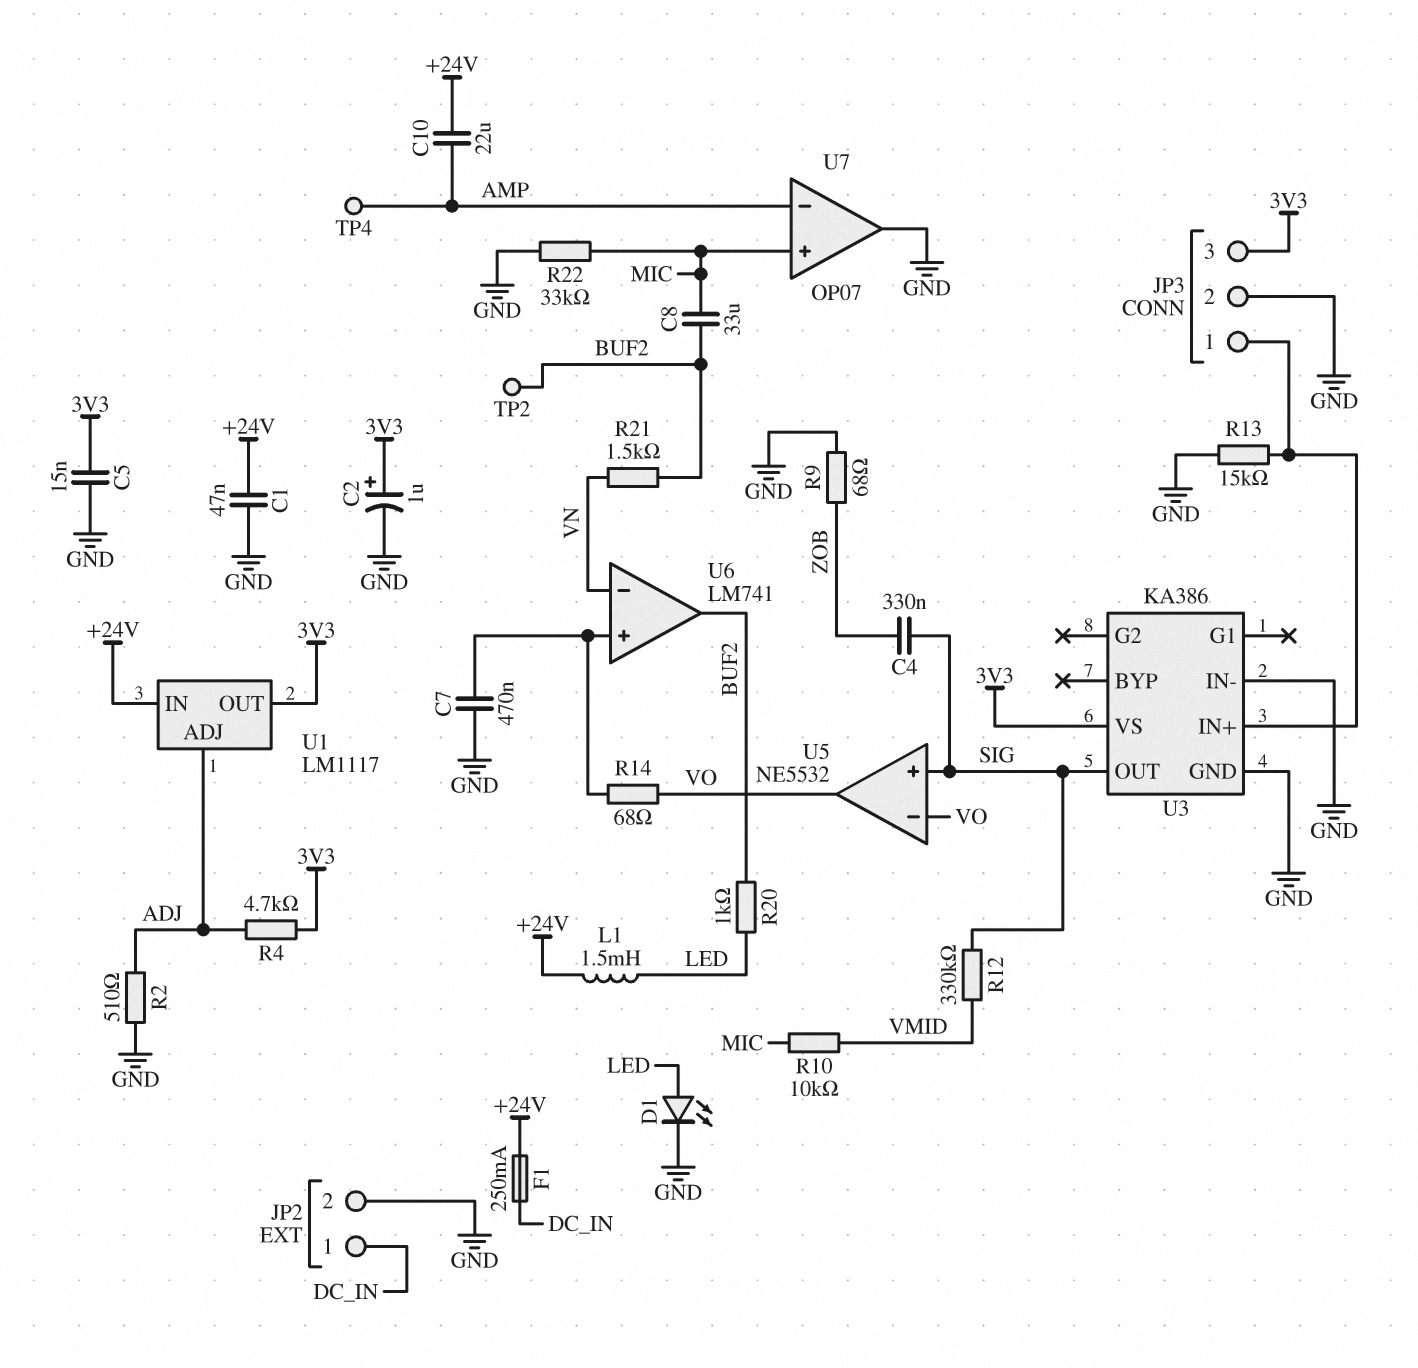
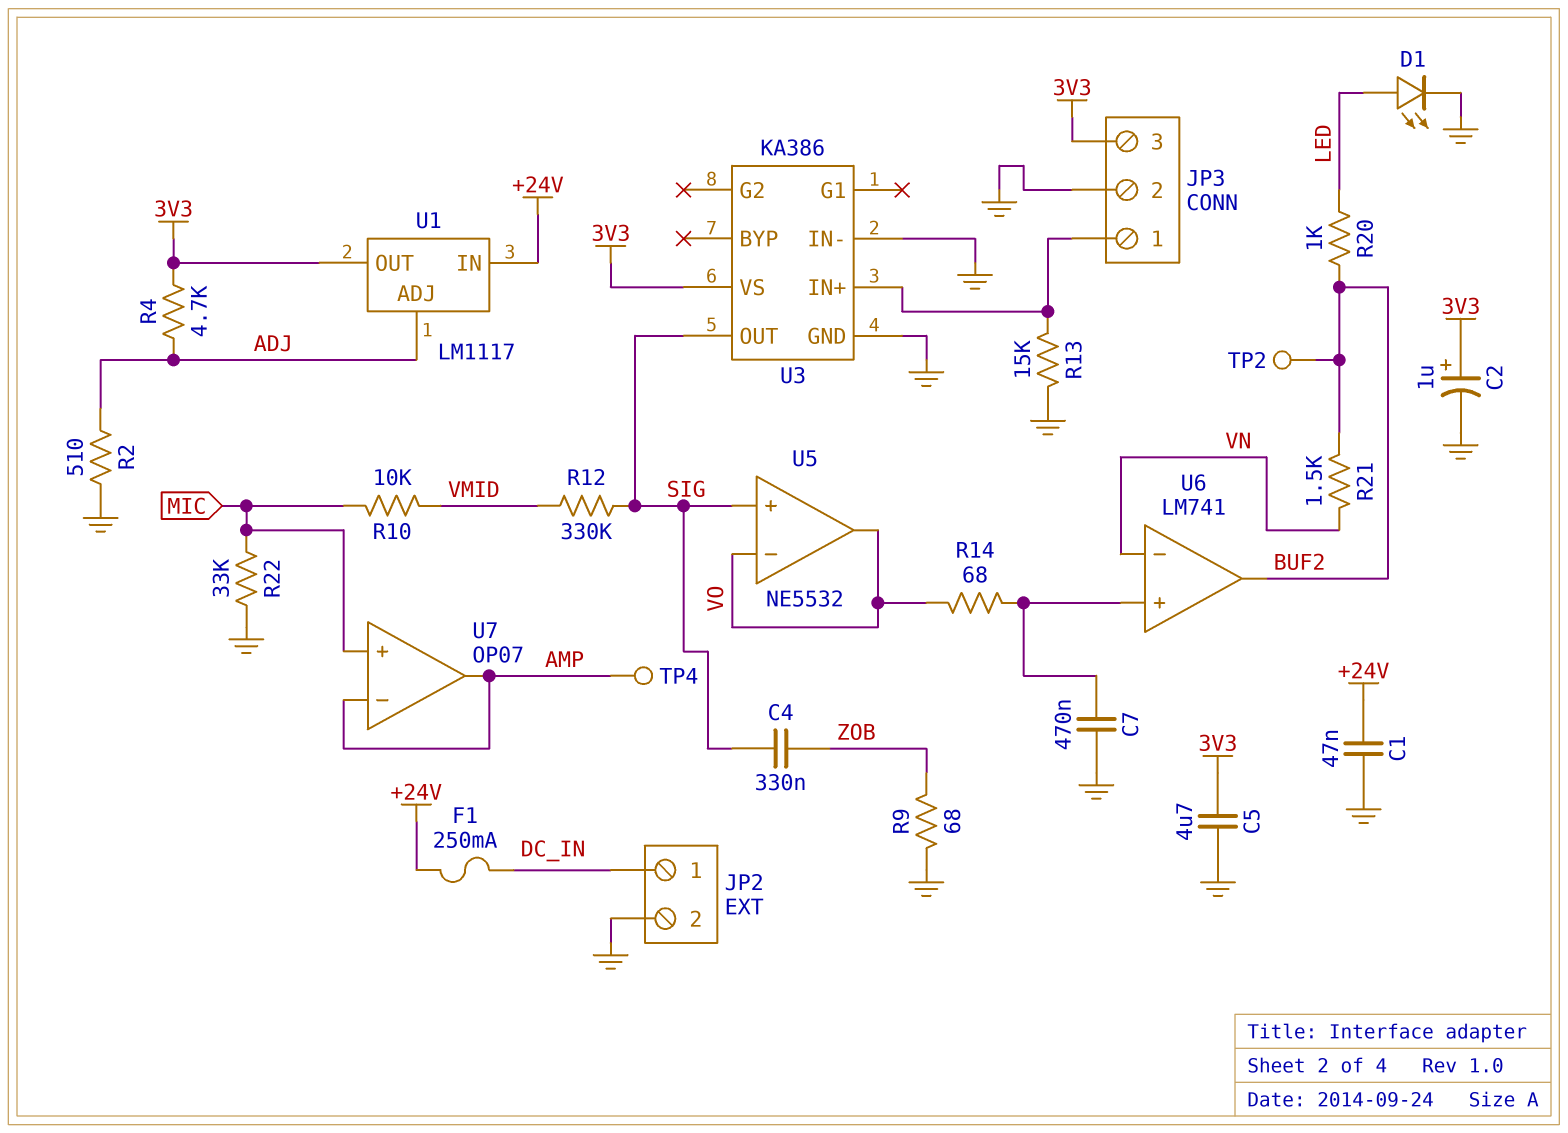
C5: 15nF (3V3, GND) -> 4.7uF (3V3, GND)
C8: 33uF (BUF2, MIC) -> none
C10: 22uF (+24V, AMP) -> none
L1: 1.5mH (+24V, LED) -> none
U7 pin out: GND -> AMP

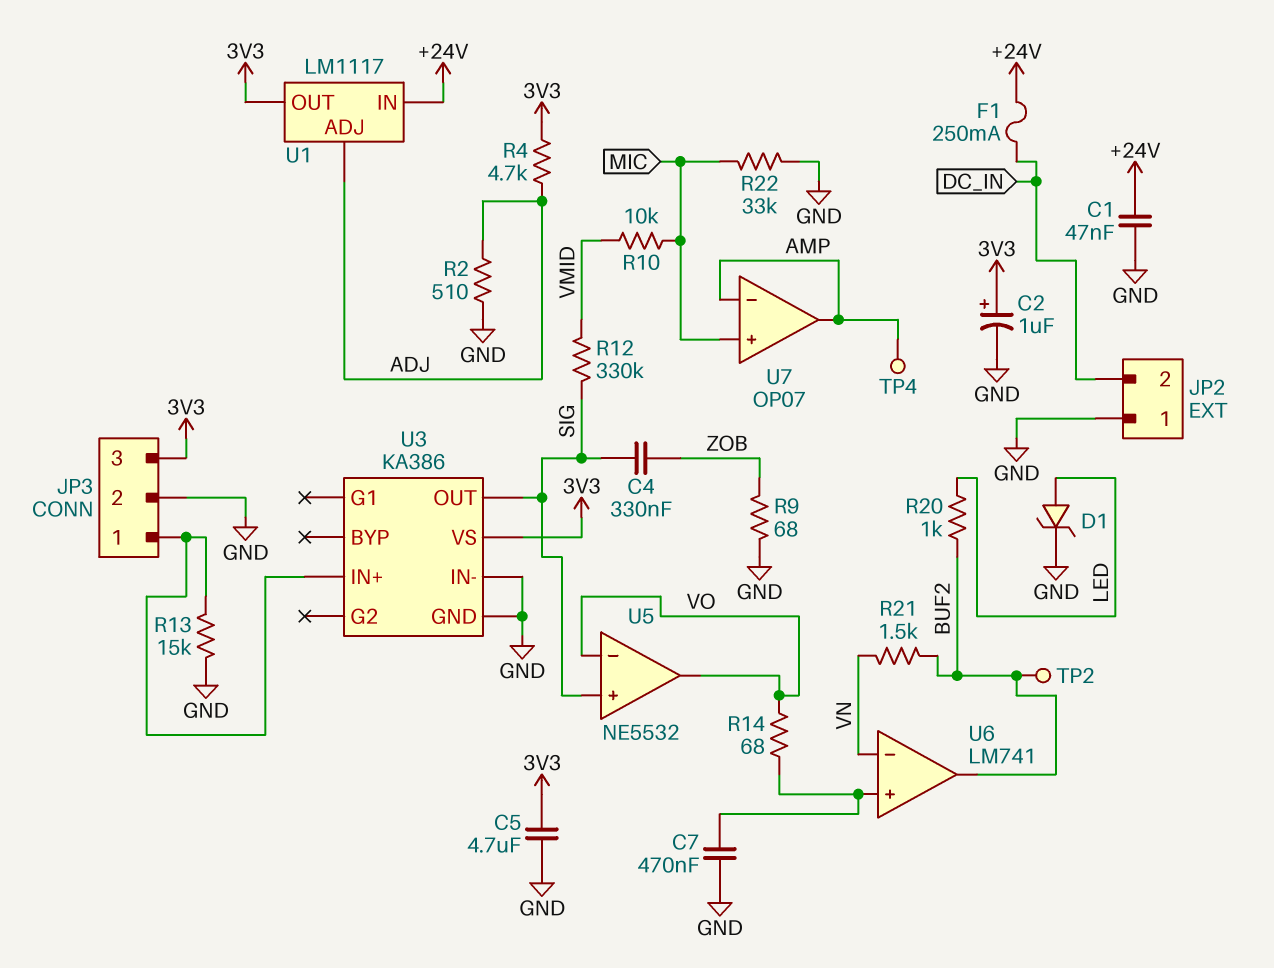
D1: LED (A LED, K GND) -> zener (A LED, K GND)
JP2 pin 1: DC_IN -> GND
JP2 pin 2: GND -> DC_IN

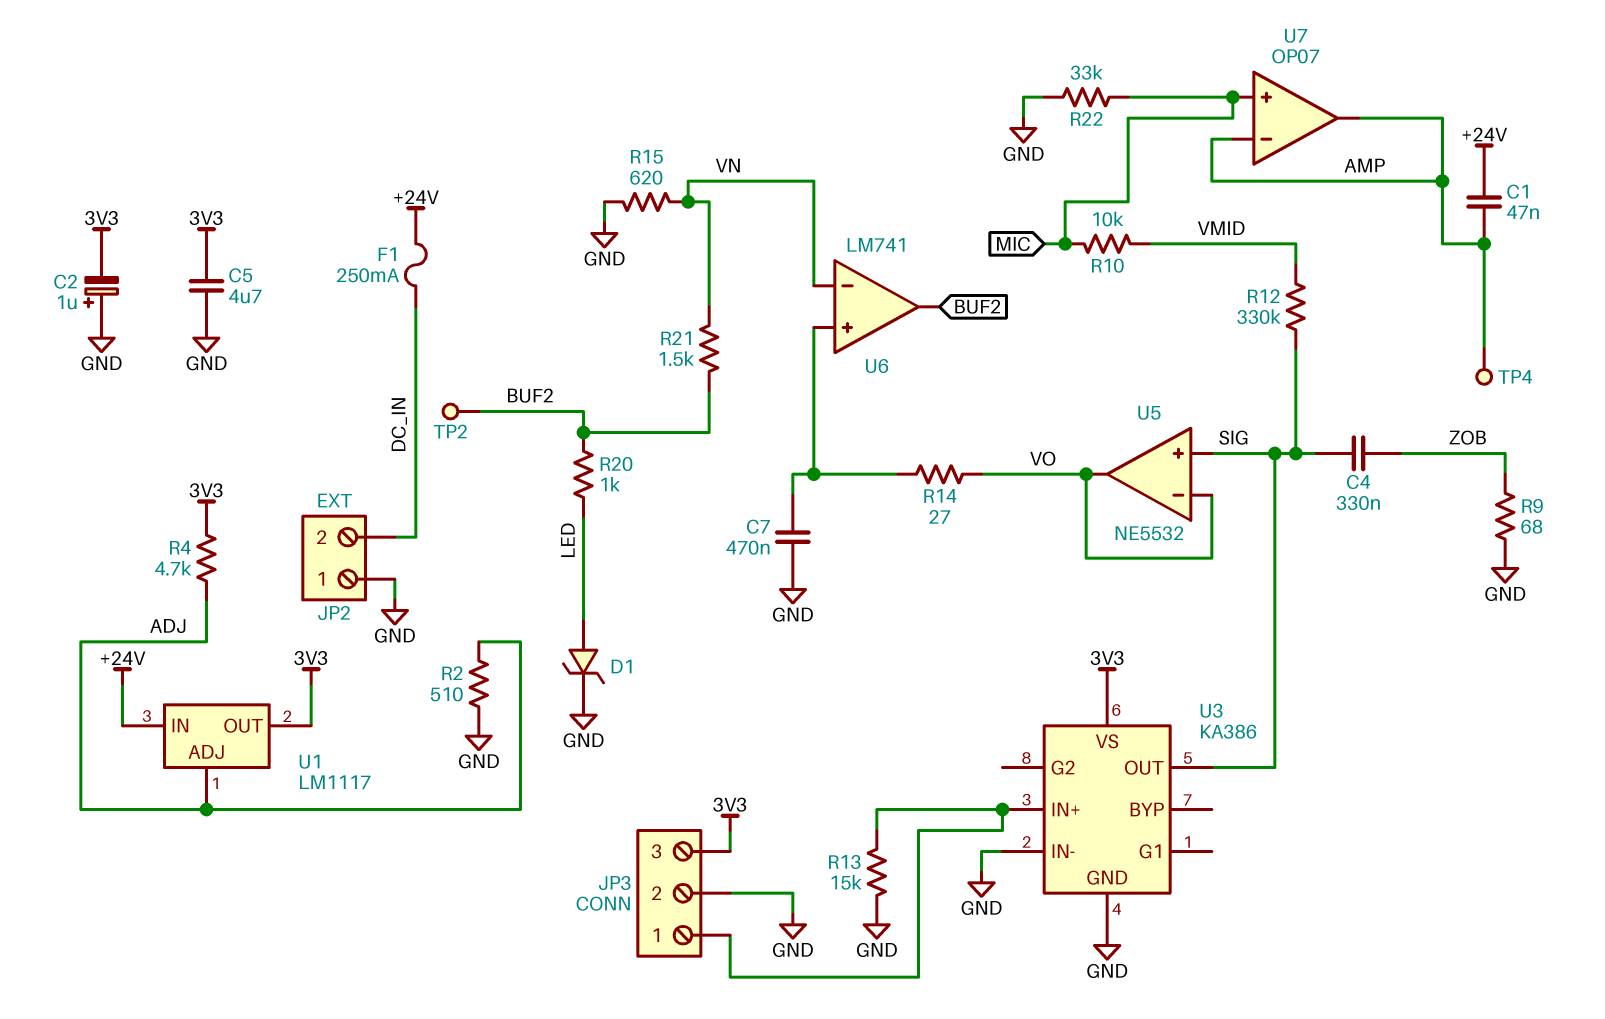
C1: 47nF (+24V, GND) -> 47nF (+24V, AMP)
C2: 1uF (plus 3V3, minus GND) -> 1uF (plus GND, minus 3V3)
R14: 68 (U6/in+, VO) -> 27 (U6/in+, VO)
R15: none -> 620 (GND, VN)

